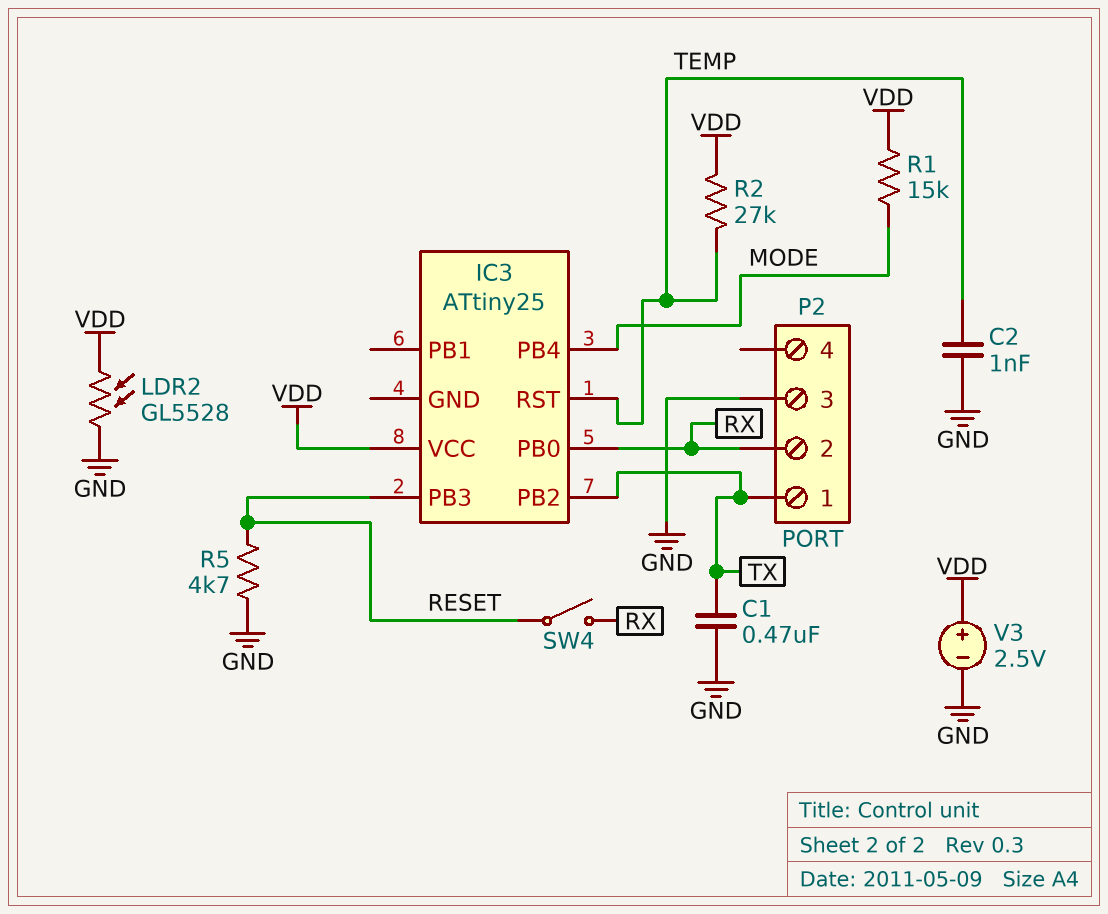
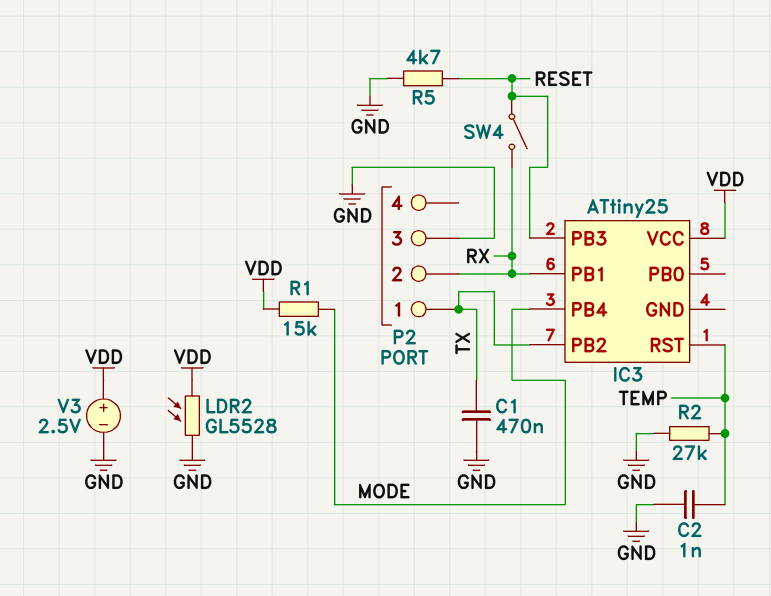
IC3 pin PB0: RX -> none
IC3 pin PB1: none -> RX
R2: 27k (TEMP, VDD) -> 27k (GND, TEMP)

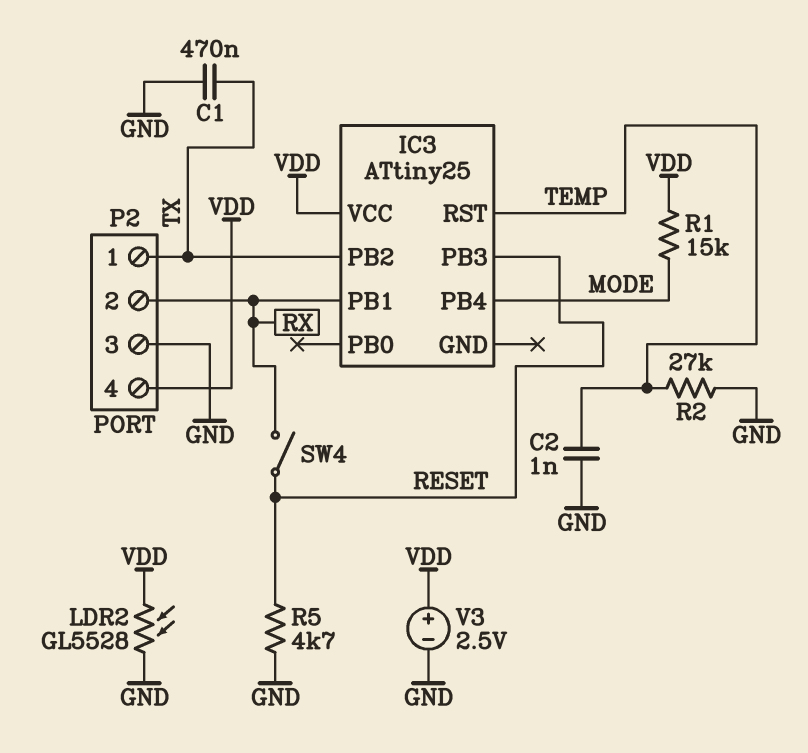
P2 pin 4: none -> VDD

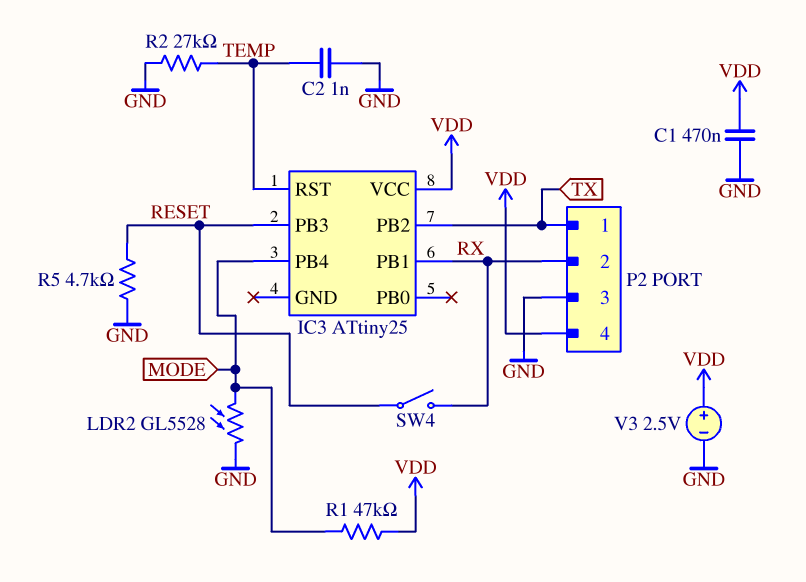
C1: 470nF (GND, TX) -> 470nF (GND, VDD)
LDR2: GL5528 (GND, VDD) -> GL5528 (GND, MODE)
R1: 15k (MODE, VDD) -> 47k (MODE, VDD)

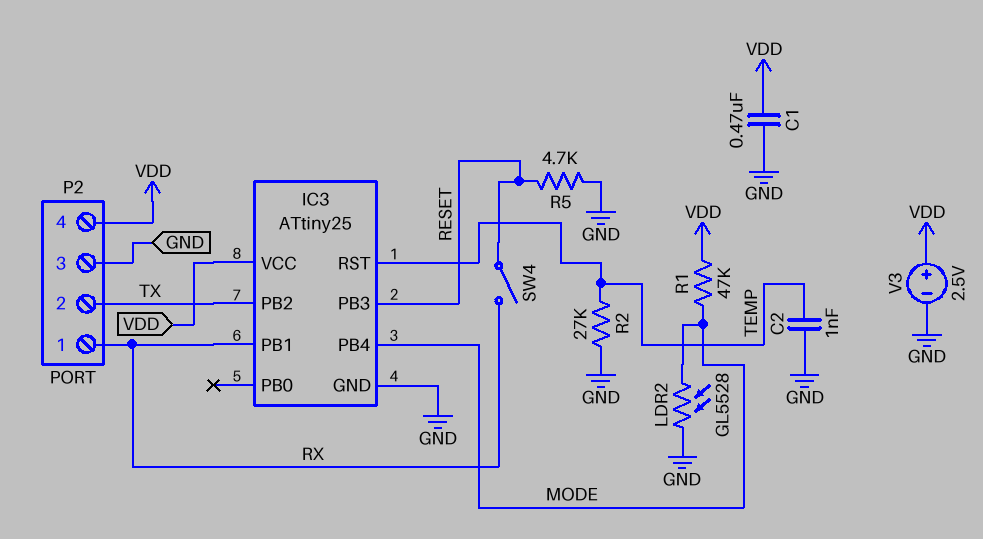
IC3 pin GND: none -> GND
P2 pin 1: TX -> RX
P2 pin 2: RX -> TX

